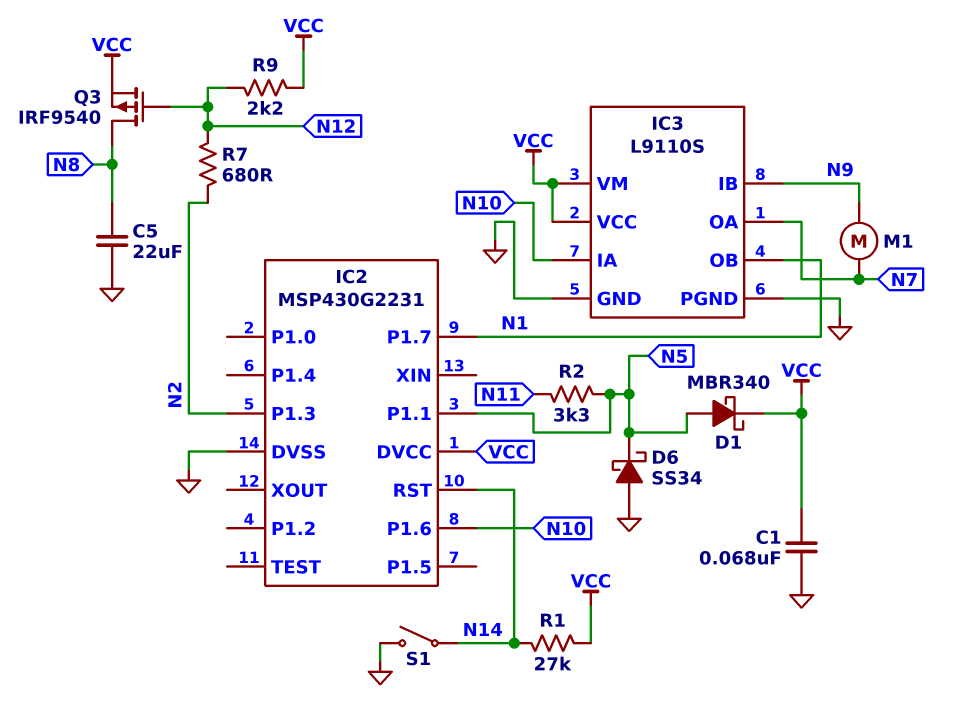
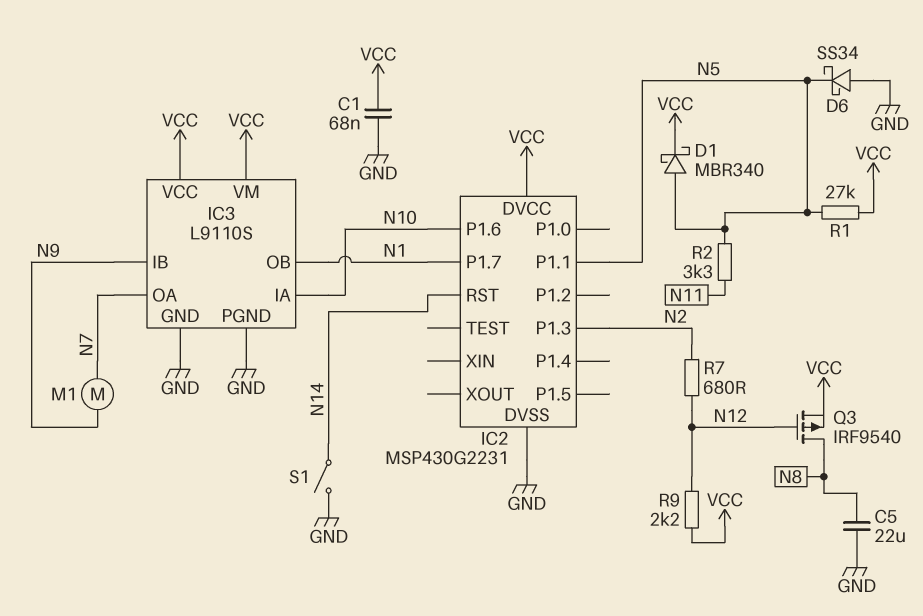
R1: 27k (N14, VCC) -> 27k (N5, VCC)

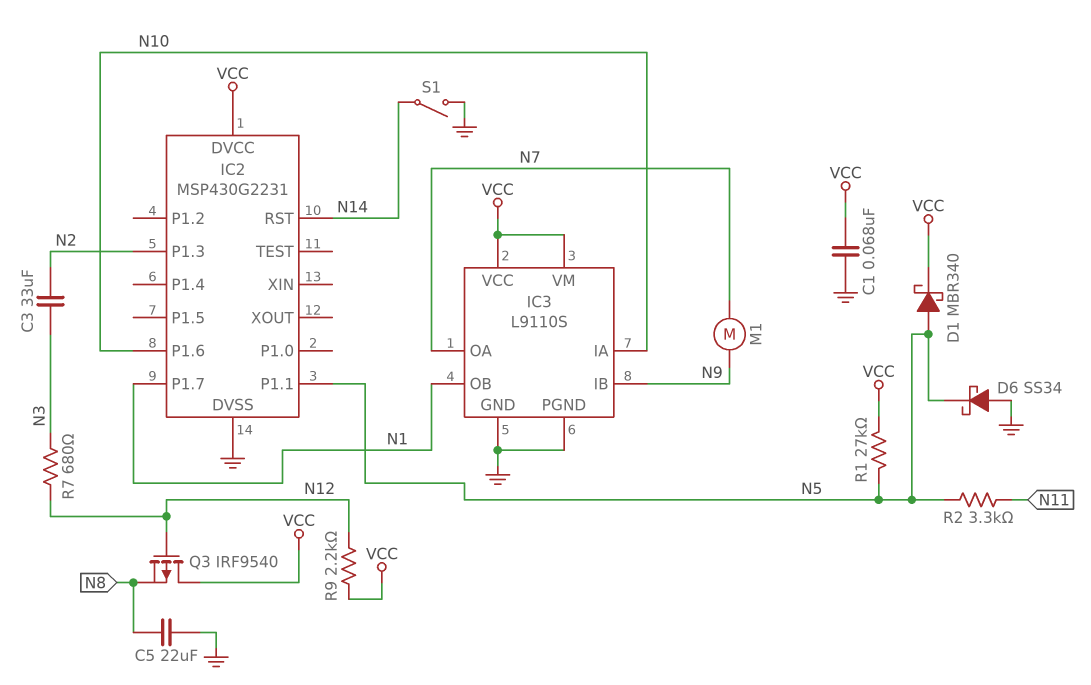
C3: none -> 33uF (N2, N3)
Q3: PMOS IRF9540 (G N12, D N8, S VCC) -> PMOS IRF9540 (G N12, D VCC, S N8)
R7: 680 (N2, N12) -> 680 (N3, N12)

